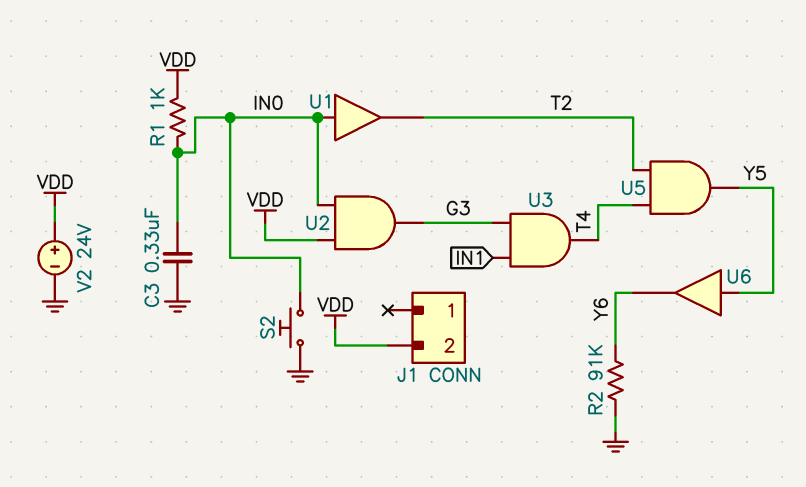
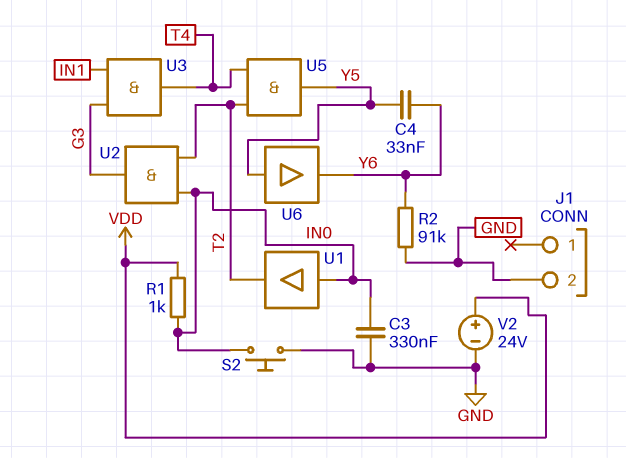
C4: none -> 33nF (Y5, Y6)
J1 pin 2: VDD -> GND
U2: AND (in IN0, in VDD, out G3) -> AND (in IN0, in T2, out G3)

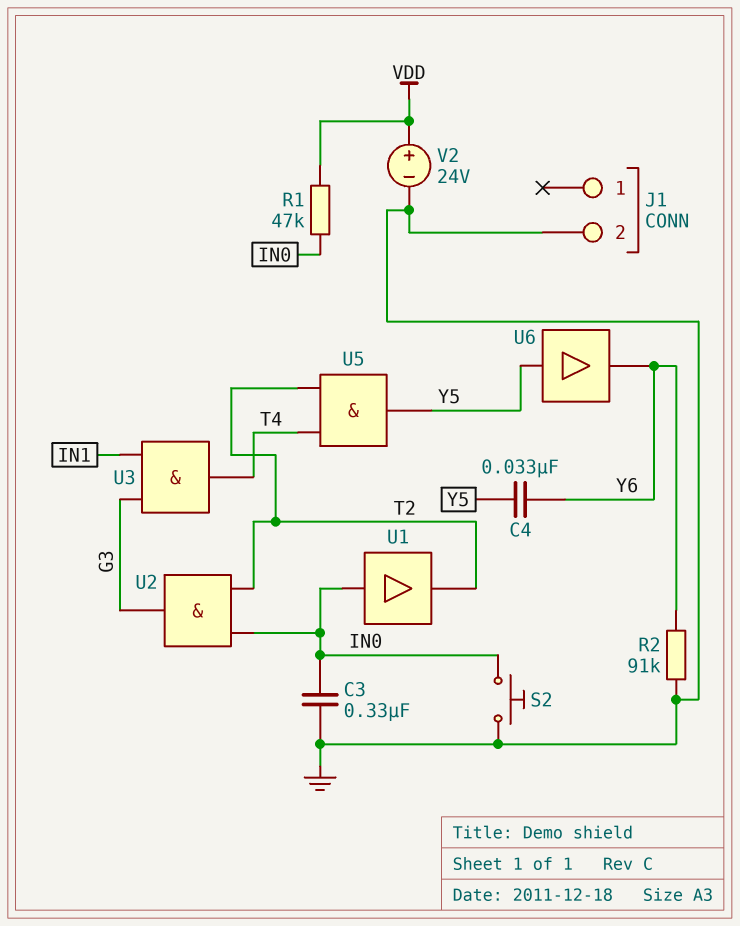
R1: 1k (IN0, VDD) -> 47k (IN0, VDD)

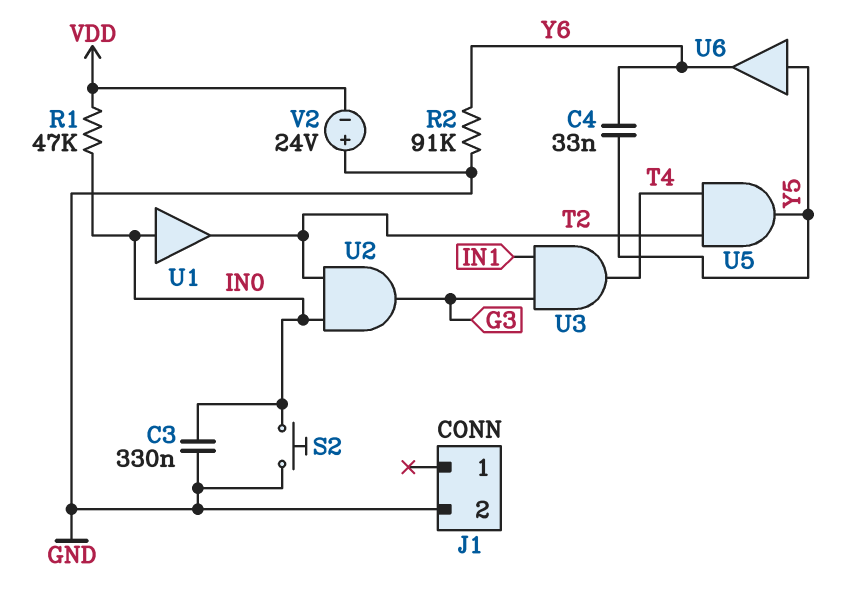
V2: 24V (plus VDD, minus GND) -> 24V (plus GND, minus VDD)

